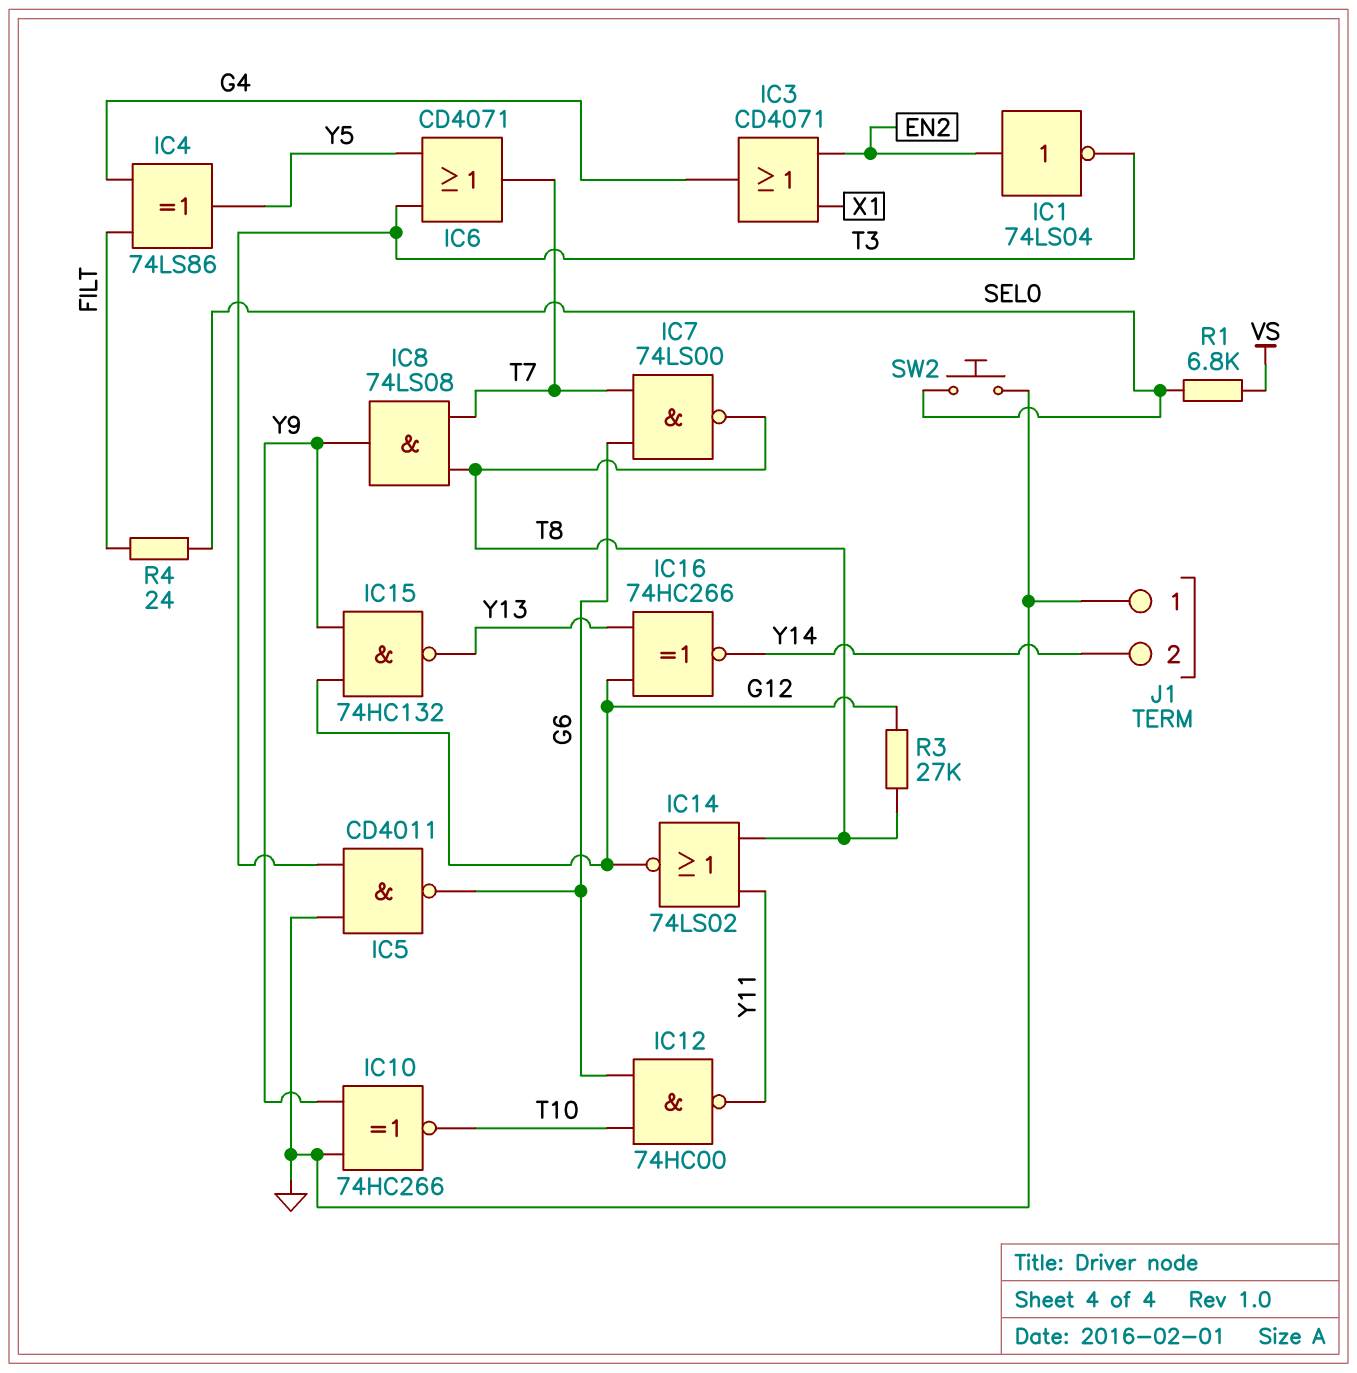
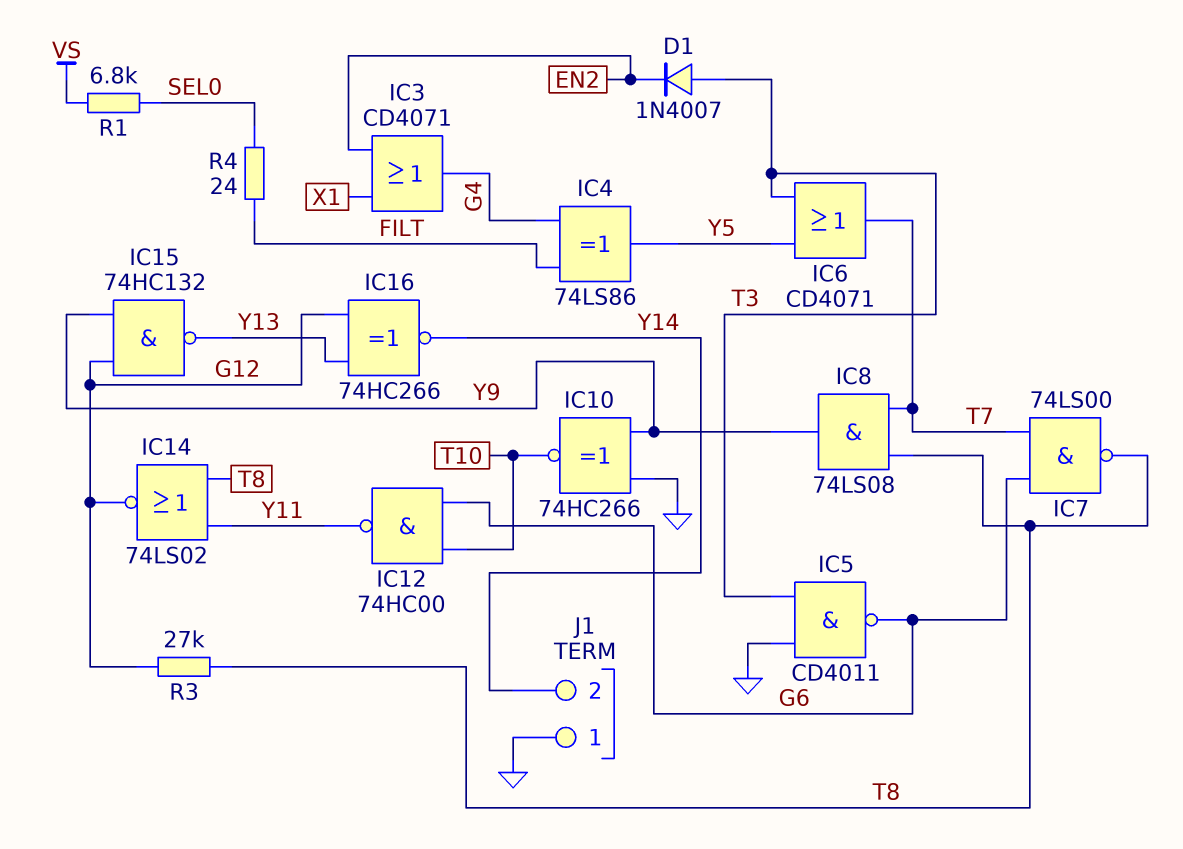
D1: none -> diode 1N4007 (A T3, K EN2)
IC1: NOT 74LS04 (in EN2, out T3) -> none
SW2: button (GND, SEL0) -> none

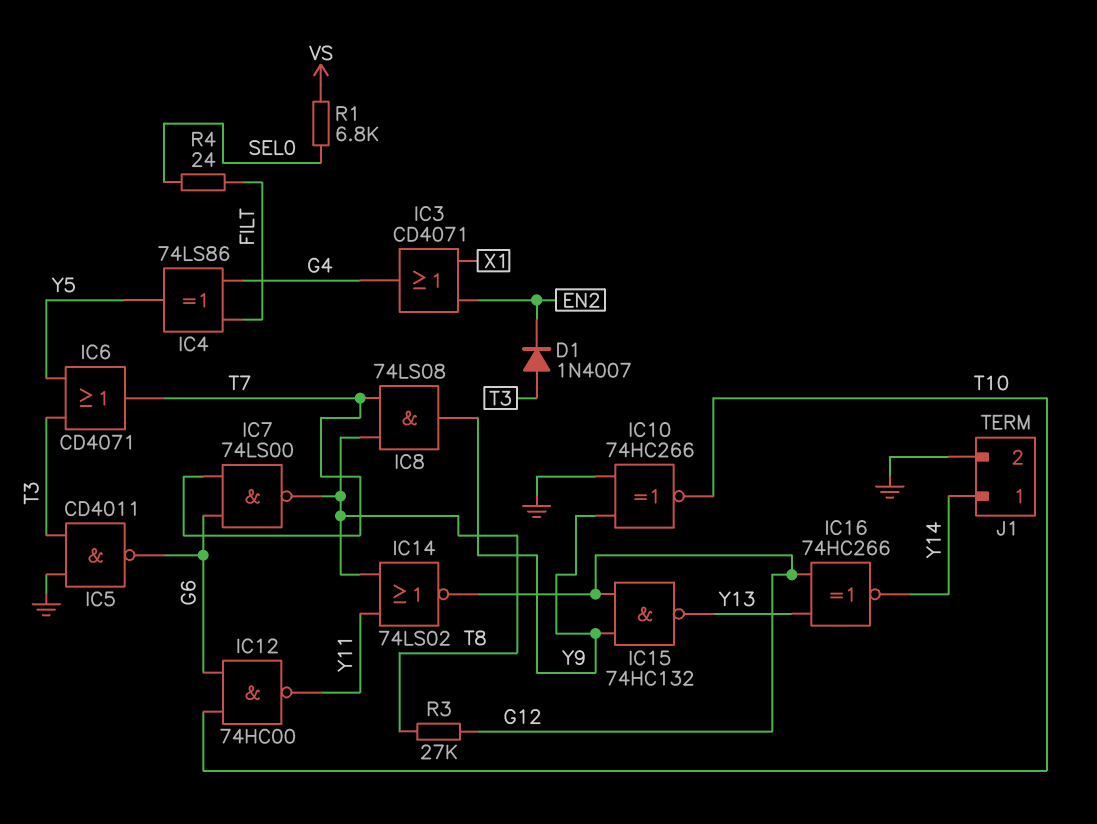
J1 pin 1: GND -> Y14
J1 pin 2: Y14 -> GND

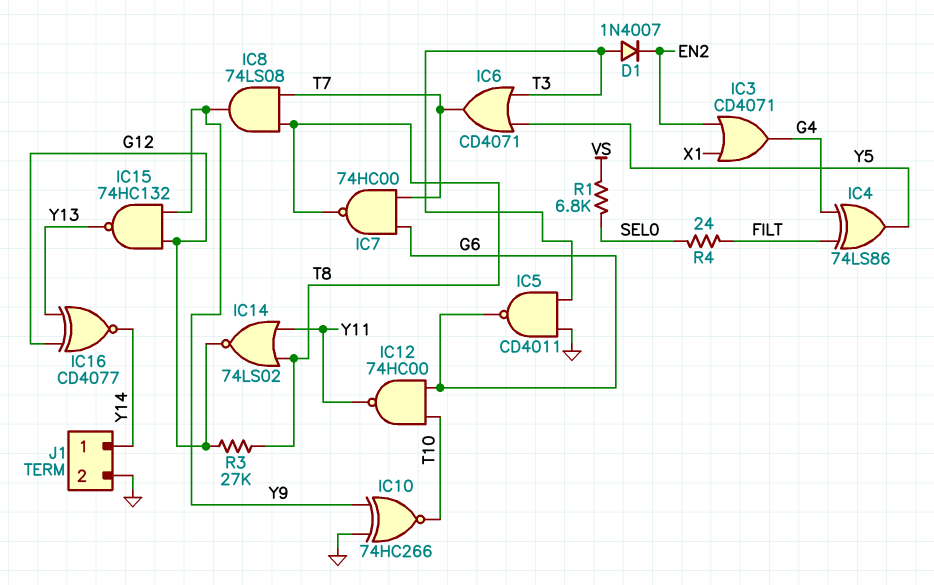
IC7: NAND 74LS00 (in G6, in T7, out T8) -> NAND 74HC00 (in G6, in T7, out T8)
IC16: XNOR 74HC266 (in G12, in Y13, out Y14) -> XNOR CD4077 (in G12, in Y13, out Y14)

